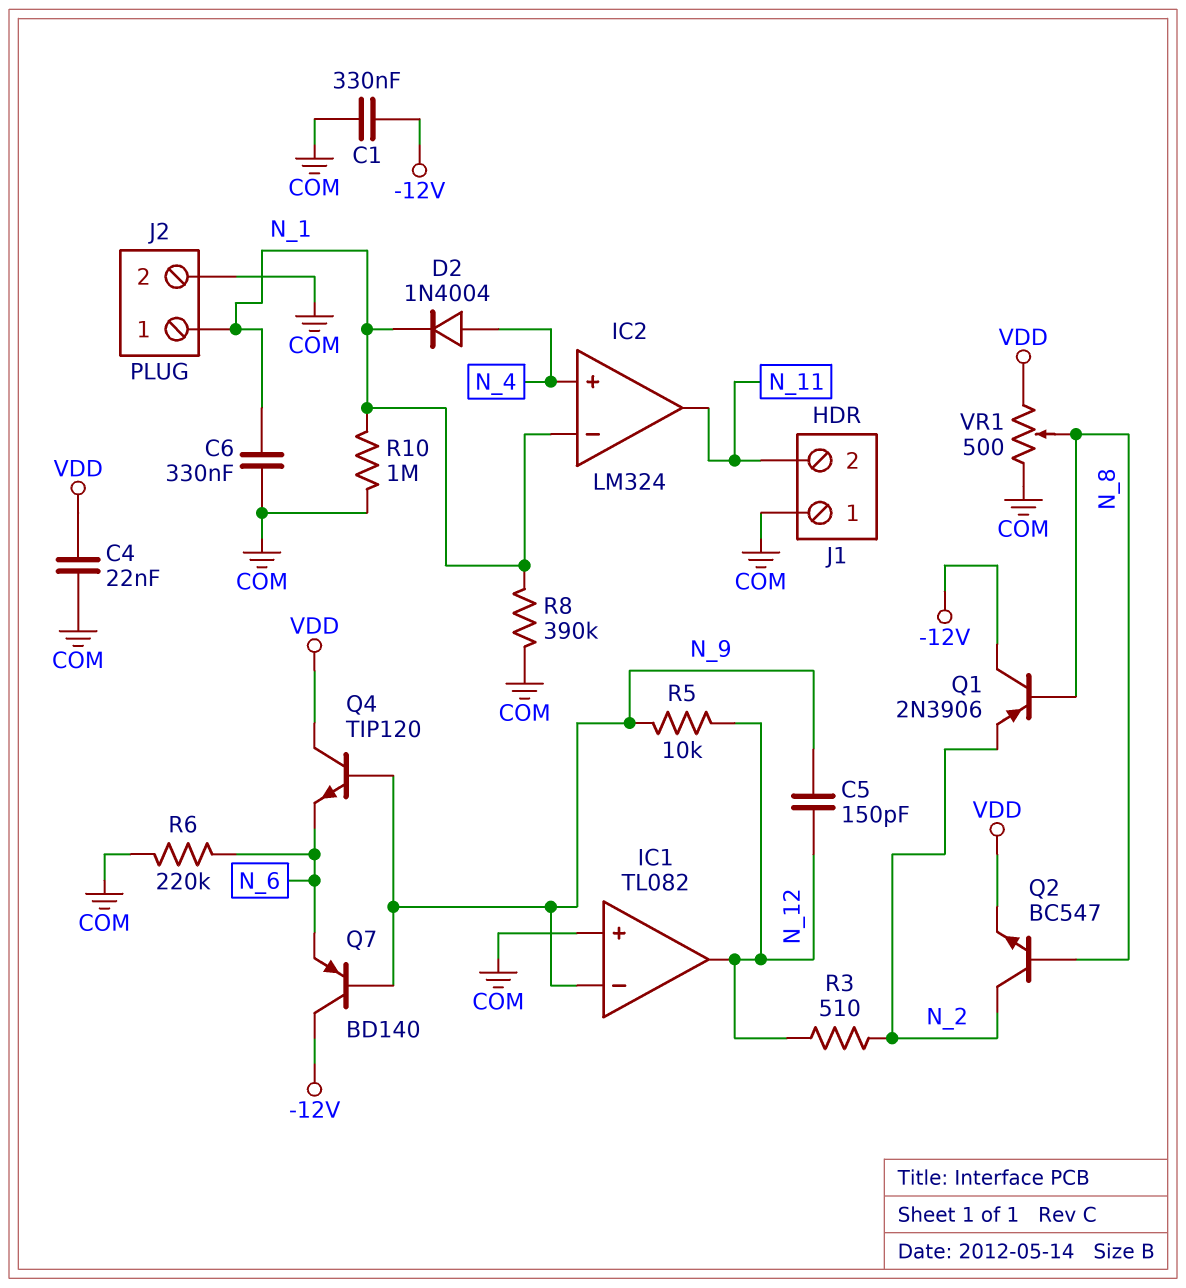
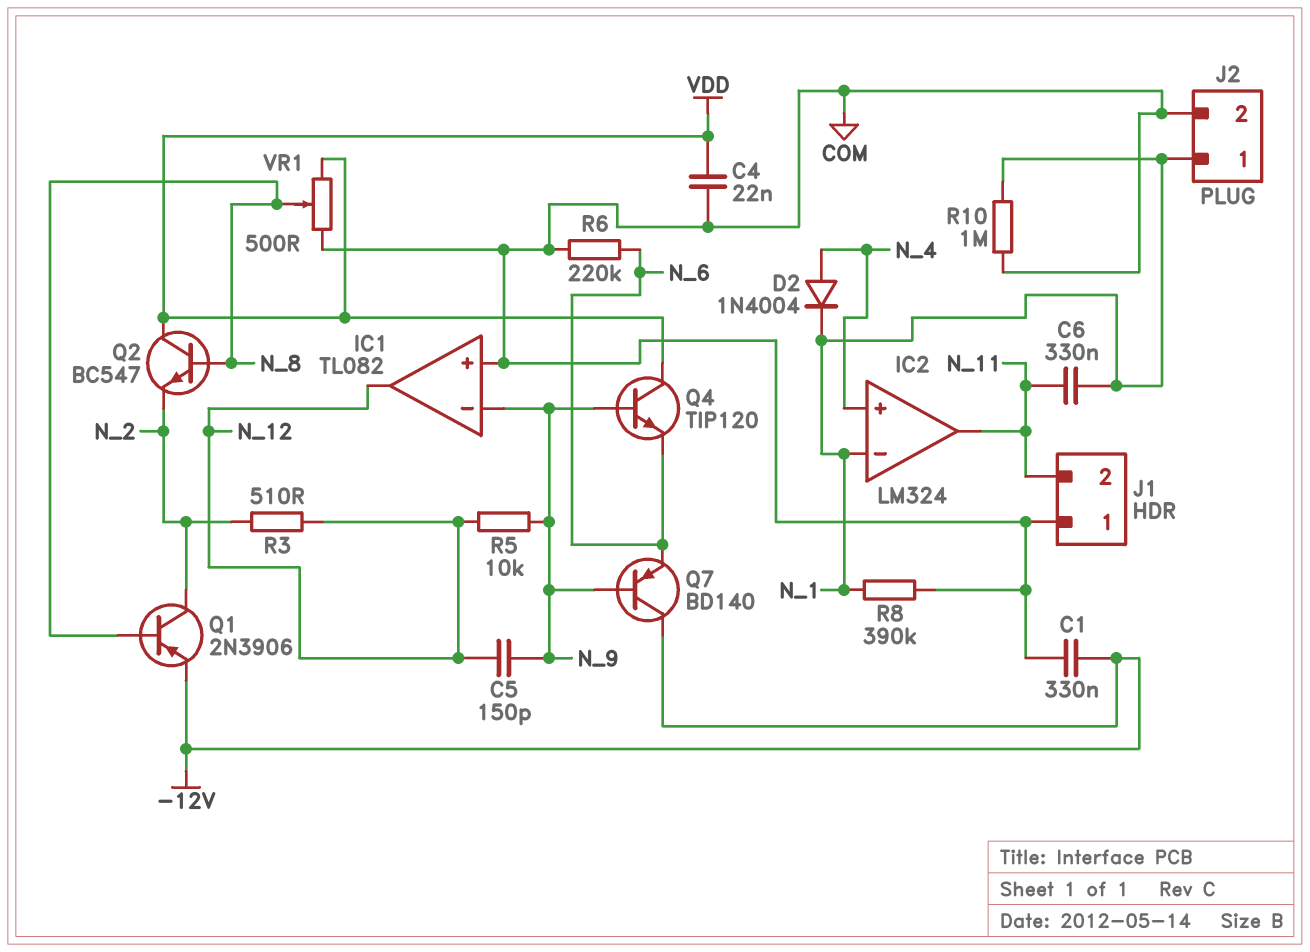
C6: 330nF (COM, N_1) -> 330nF (N_1, N_11)
Q1: PNP 2N3906 (B N_8, C -12V, E N_2) -> PNP 2N3906 (B N_8, C N_2, E -12V)
Q2: NPN BC547 (B N_8, C N_2, E VDD) -> NPN BC547 (B N_8, C VDD, E N_2)

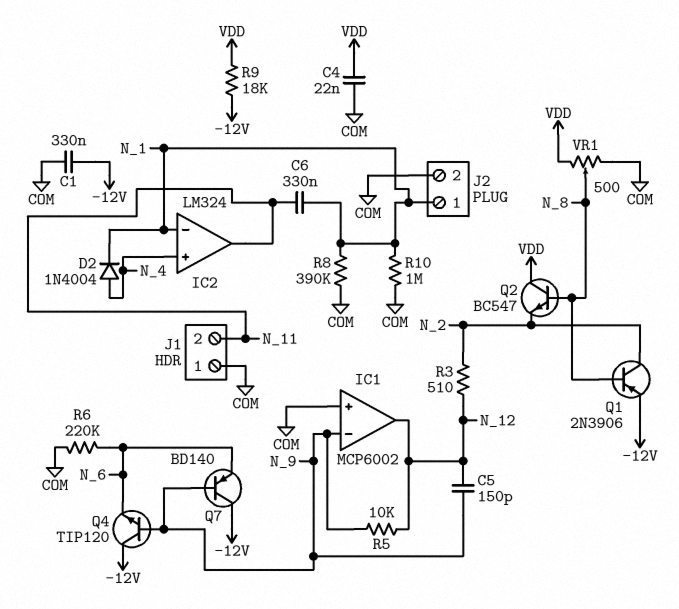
IC1: TL082 -> MCP6002
Q4: NPN TIP120 (B N_9, C VDD, E N_6) -> NPN TIP120 (B N_9, C -12V, E N_6)
R9: none -> 18k (-12V, VDD)

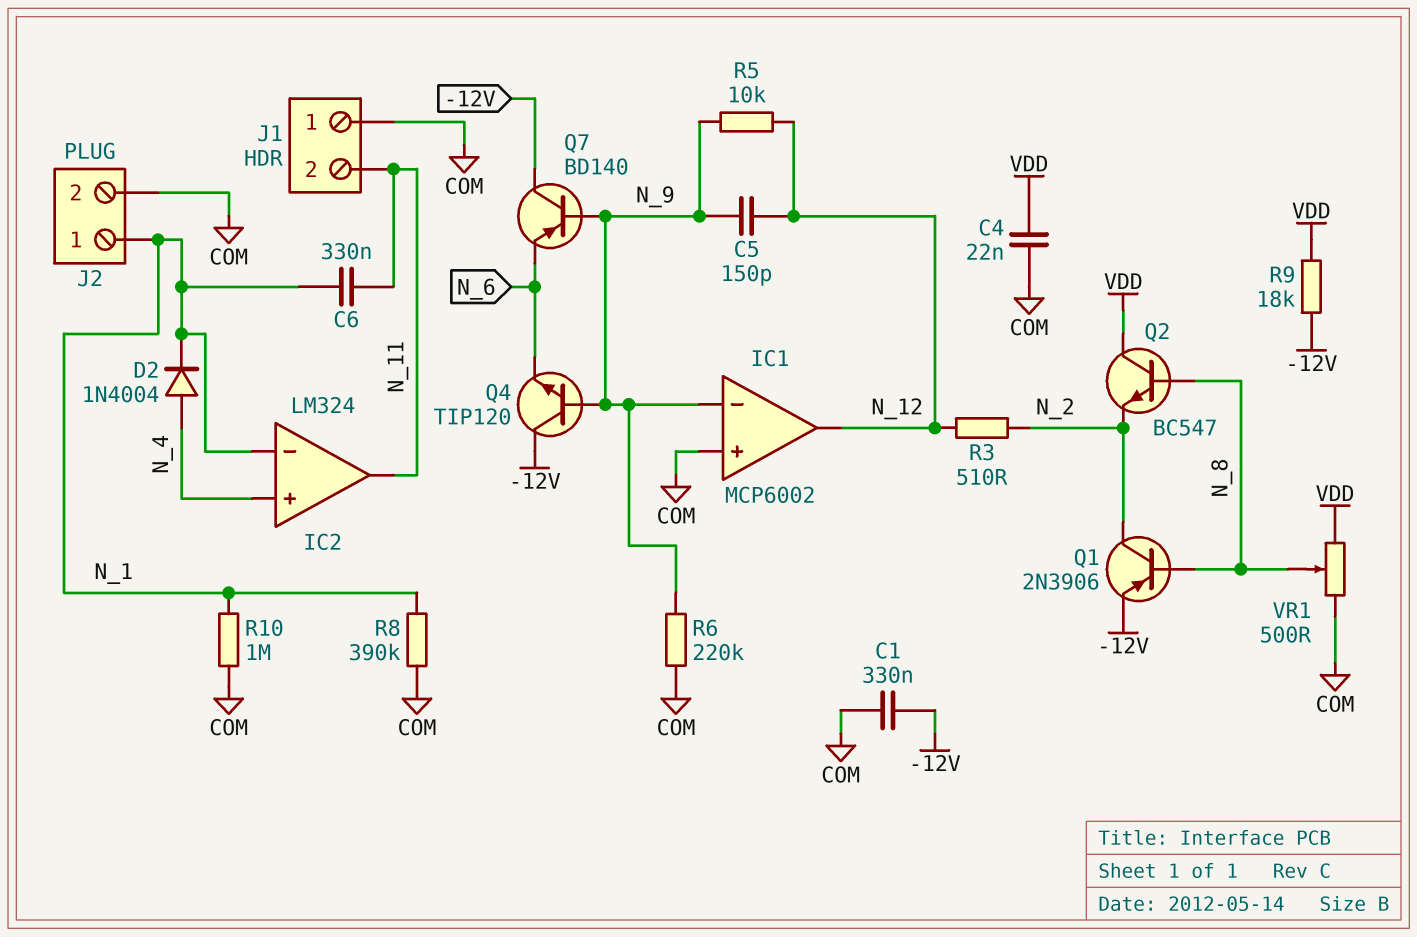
R6: 220k (COM, N_6) -> 220k (COM, N_9)

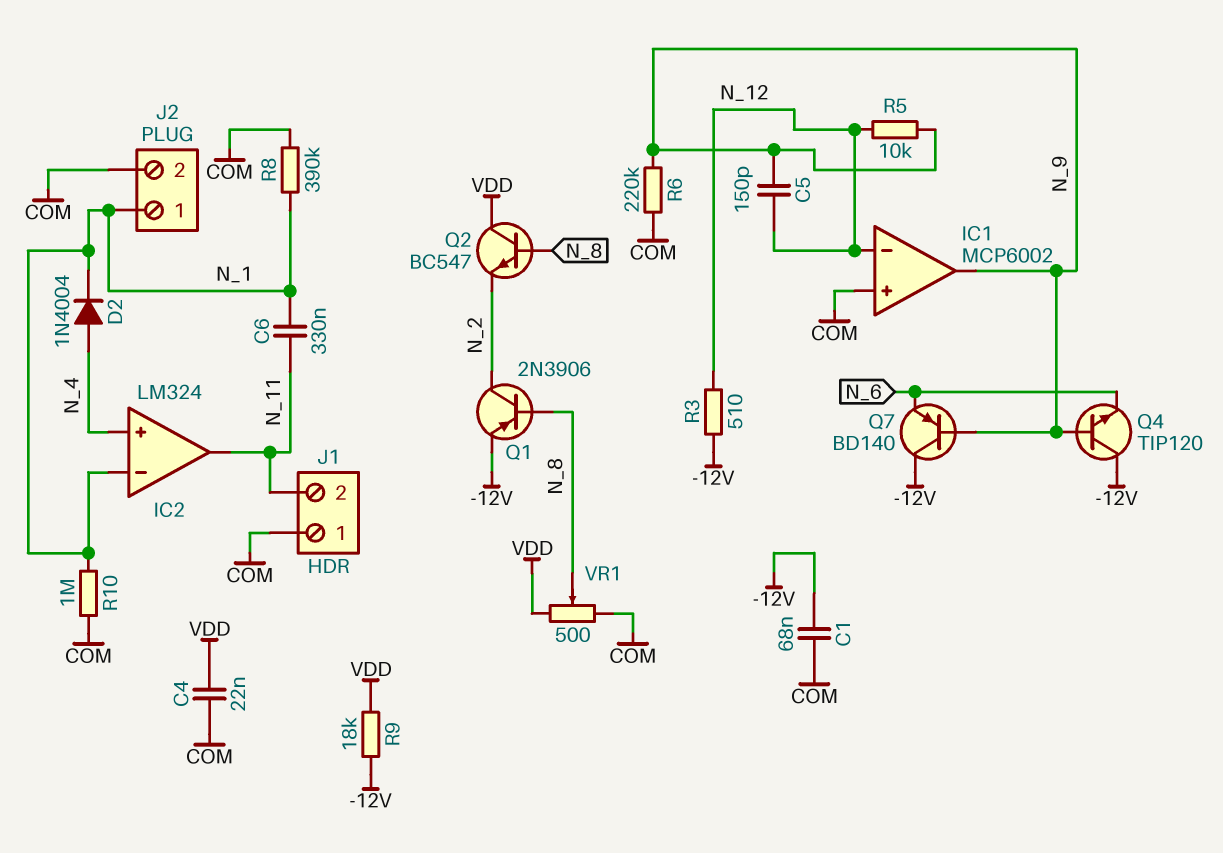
C1: 330nF (-12V, COM) -> 68nF (-12V, COM)
IC1 pin in-: N_9 -> N_12
IC1 pin out: N_12 -> N_9
R3: 510 (N_2, N_12) -> 510 (-12V, N_12)

